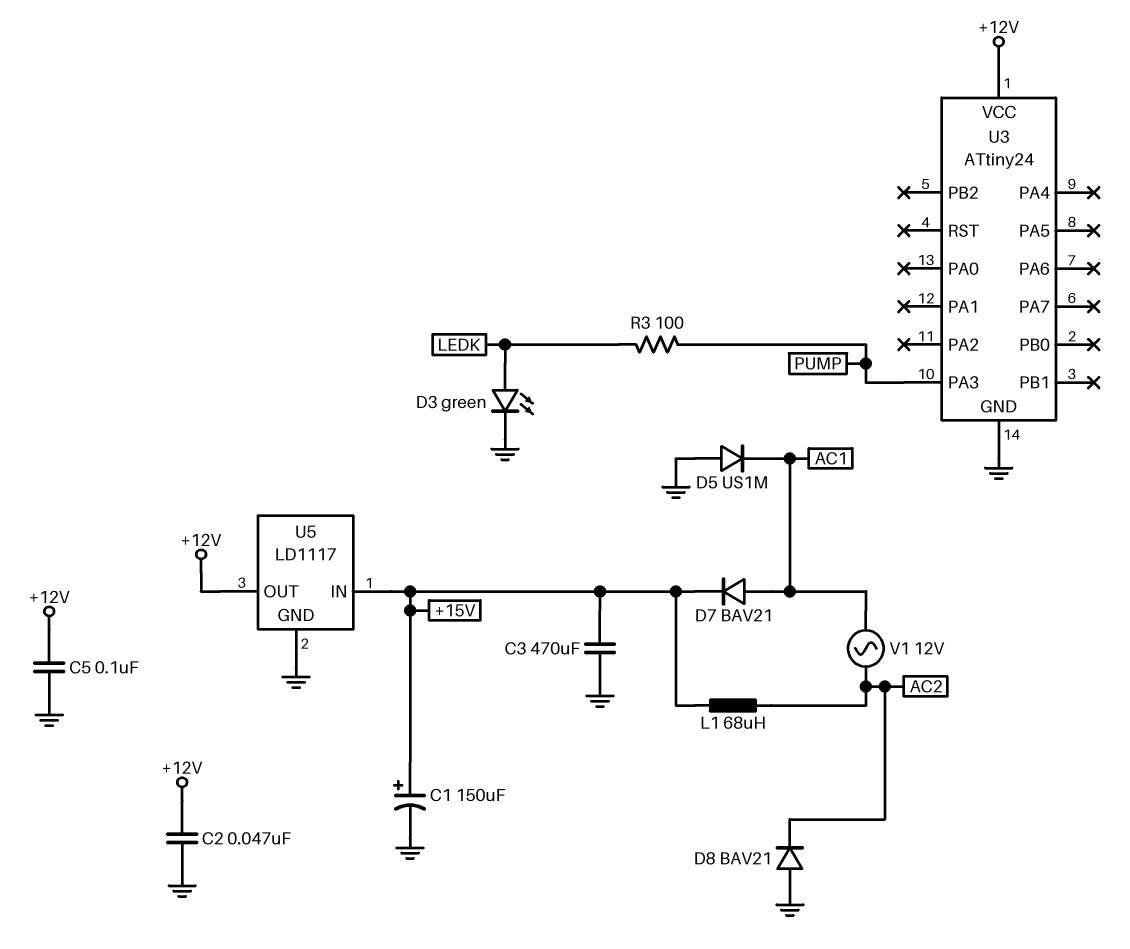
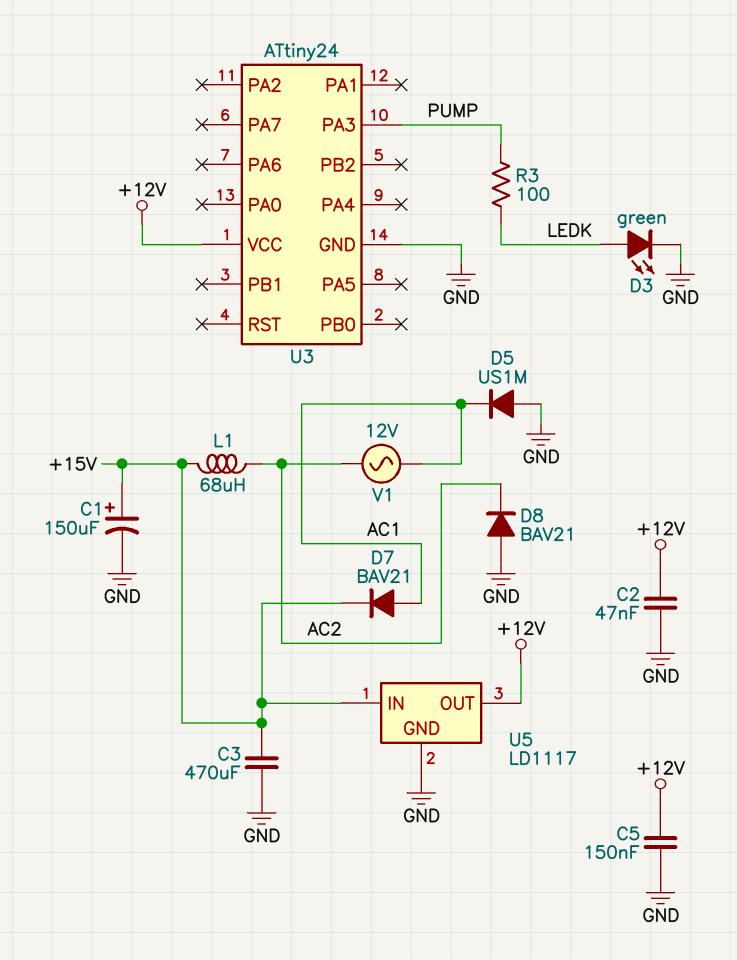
C5: 100nF (+12V, GND) -> 150nF (+12V, GND)

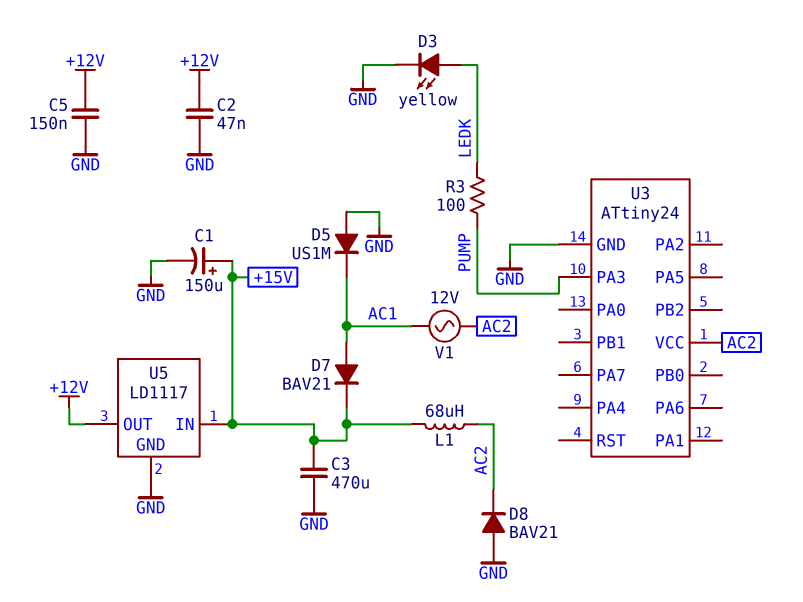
D3: LED green (A LEDK, K GND) -> LED yellow (A LEDK, K GND)
U3 pin VCC: +12V -> AC2

